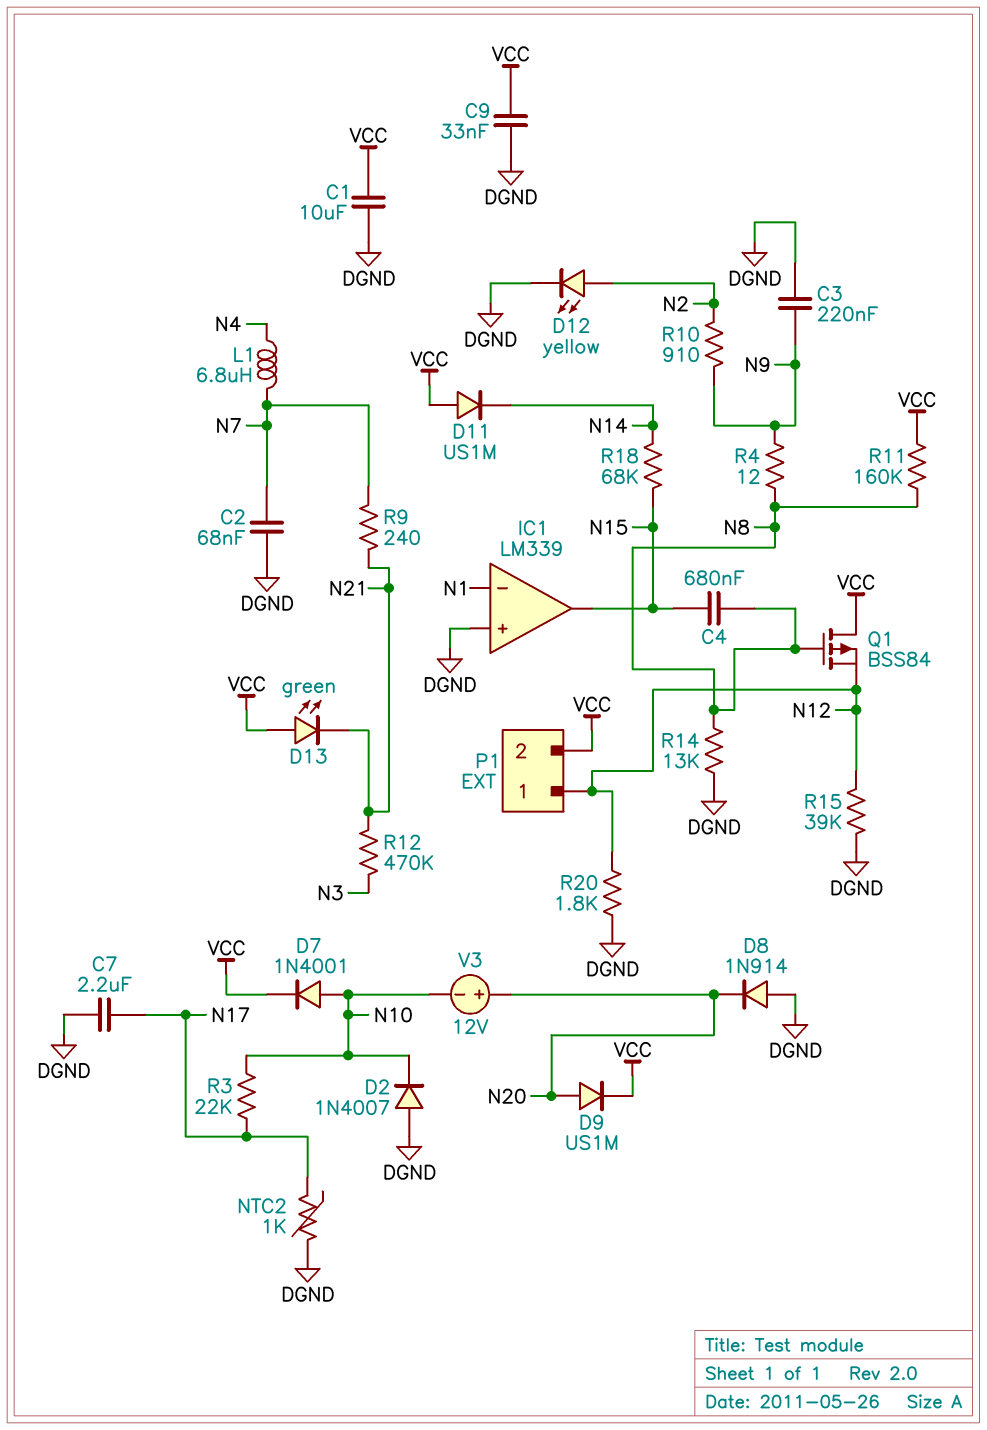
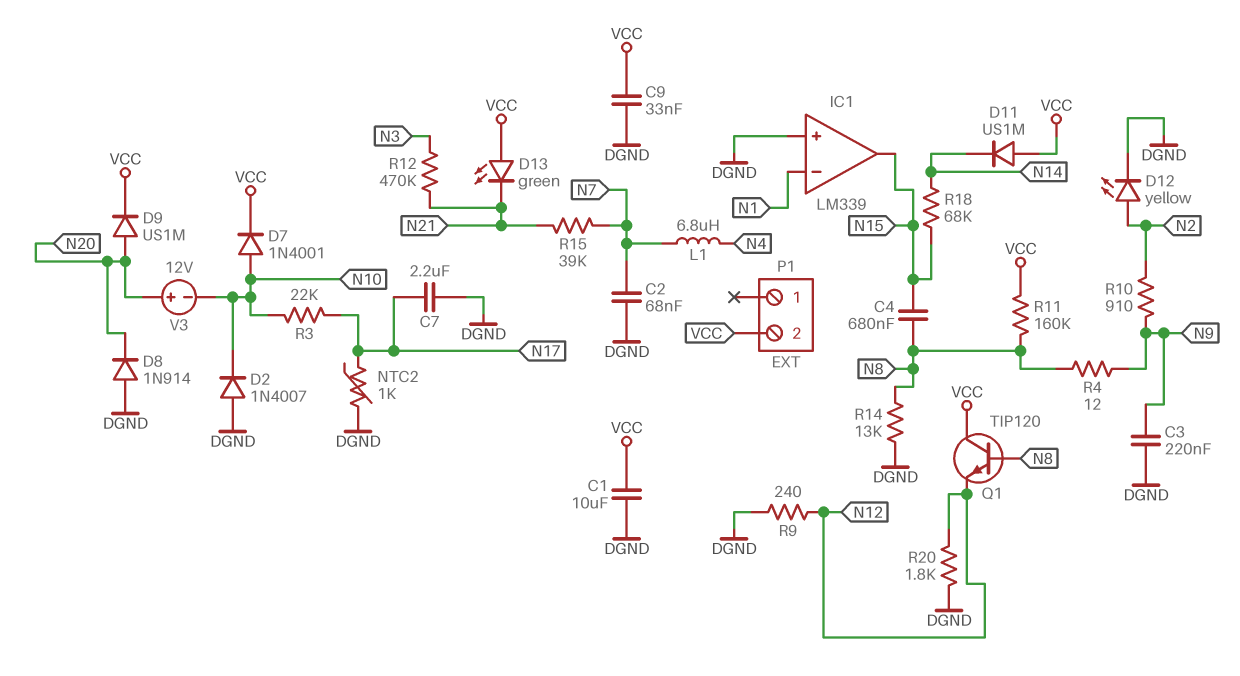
P1 pin 1: N12 -> none
Q1: PMOS BSS84 (G N8, D VCC, S N12) -> NPN TIP120 (B N8, C VCC, E N12)
R9: 240 (N7, N21) -> 240 (DGND, N12)
R15: 39k (DGND, N12) -> 39k (N7, N21)

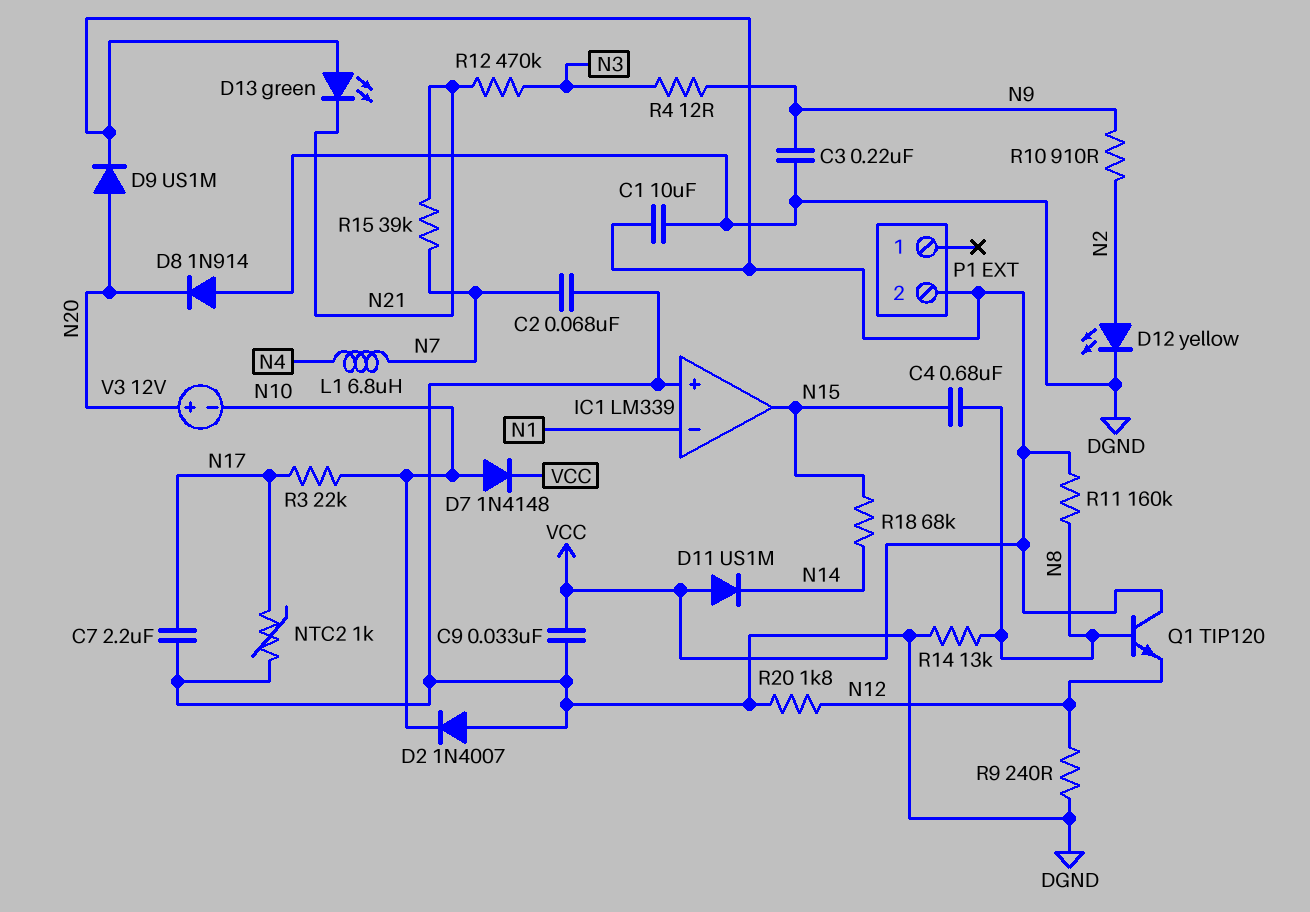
D7: diode 1N4001 (A N10, K VCC) -> diode 1N4148 (A N10, K VCC)
R4: 12 (N8, N9) -> 12 (N3, N9)

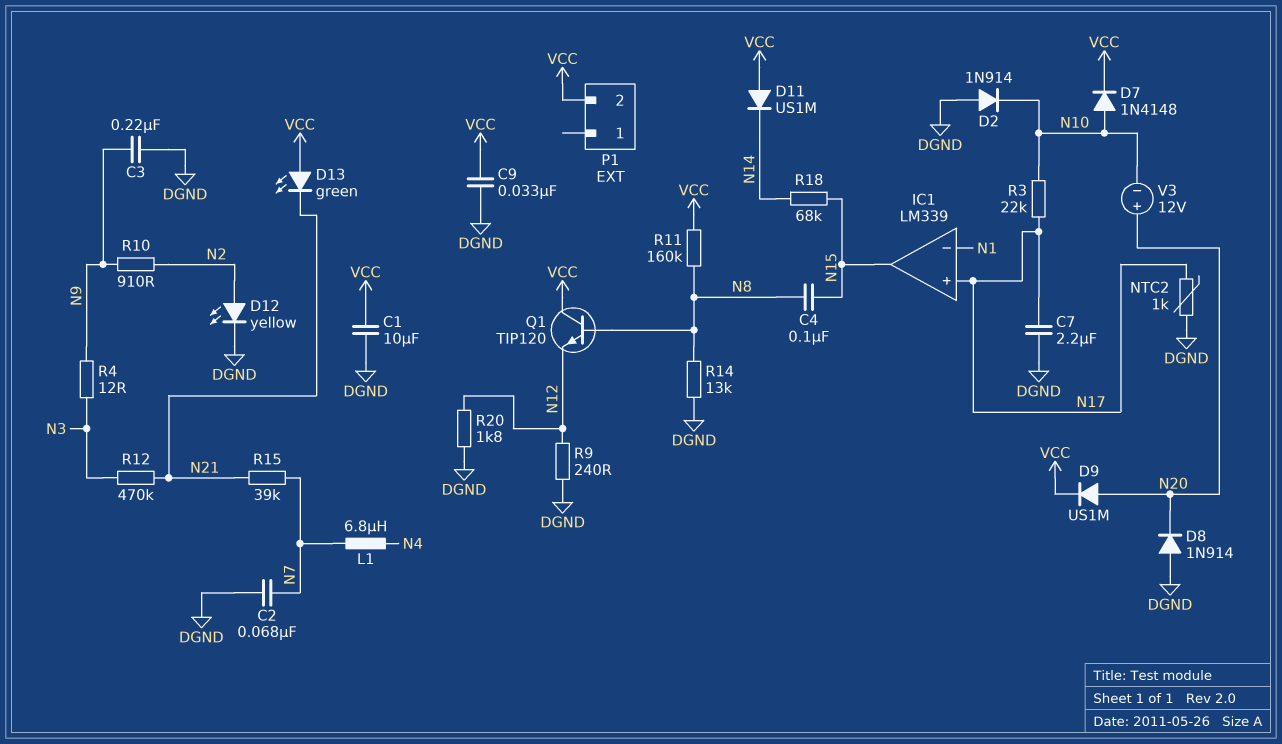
C4: 680nF (N8, N15) -> 100nF (N8, N15)
D2: diode 1N4007 (A DGND, K N10) -> diode 1N914 (A DGND, K N10)
IC1 pin in+: DGND -> N17

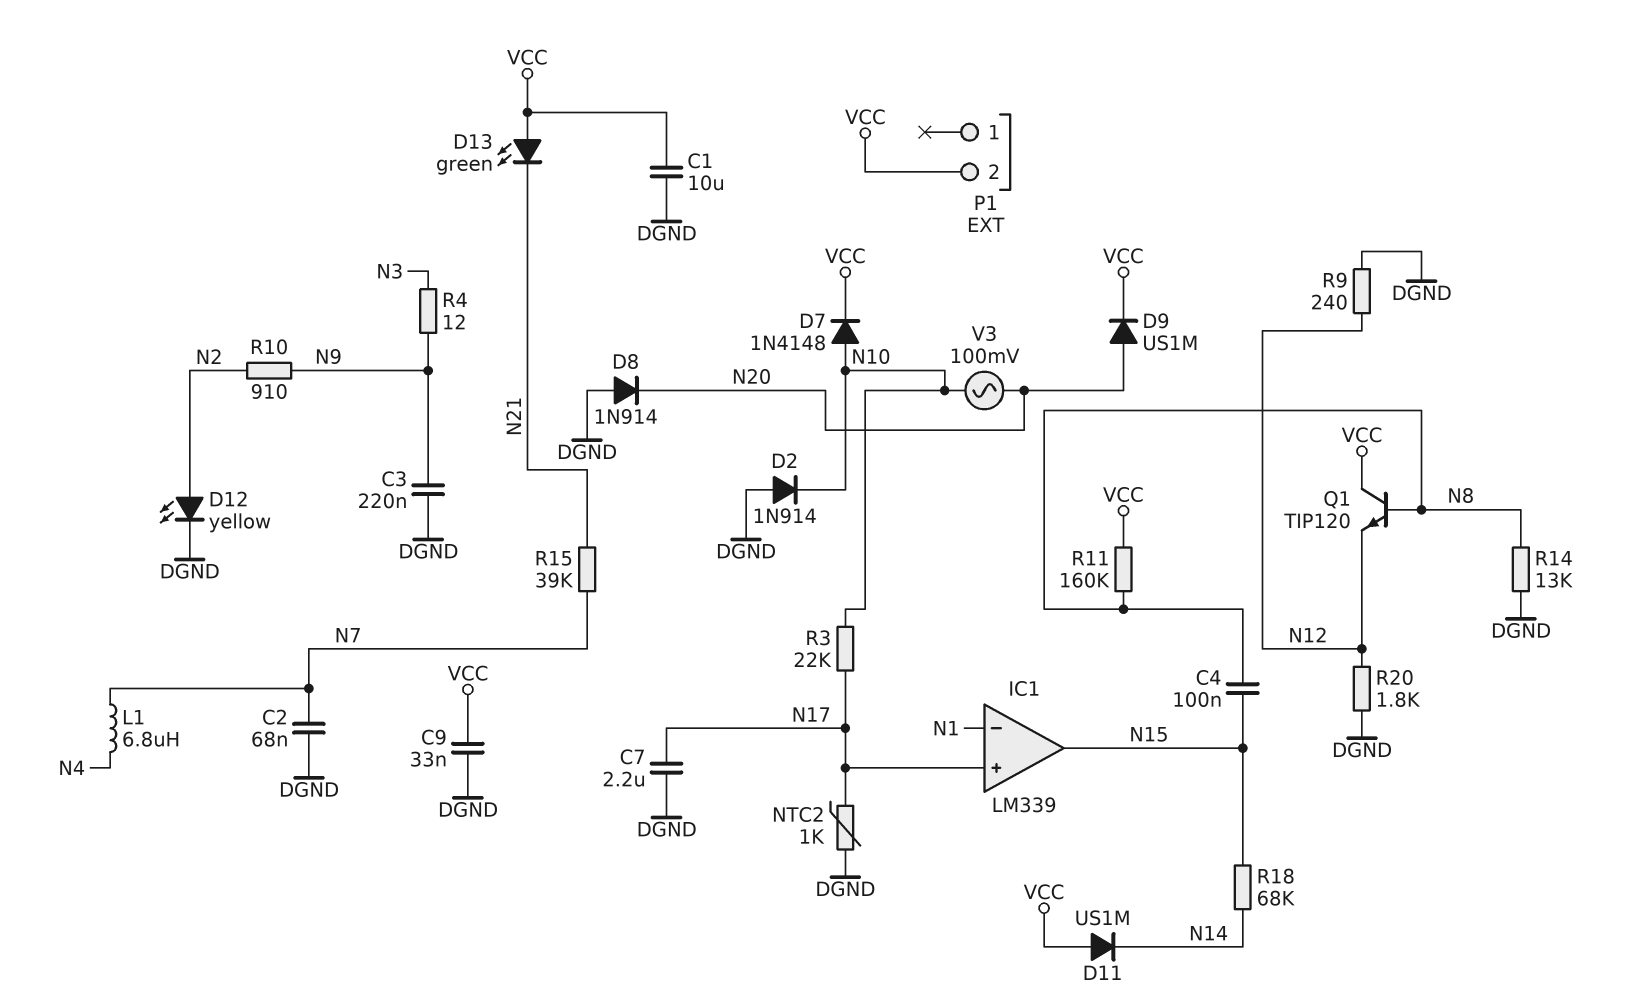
R12: 470k (N3, N21) -> none
V3: 12V (plus N20, minus N10) -> AC 100mV (N10, N20)

